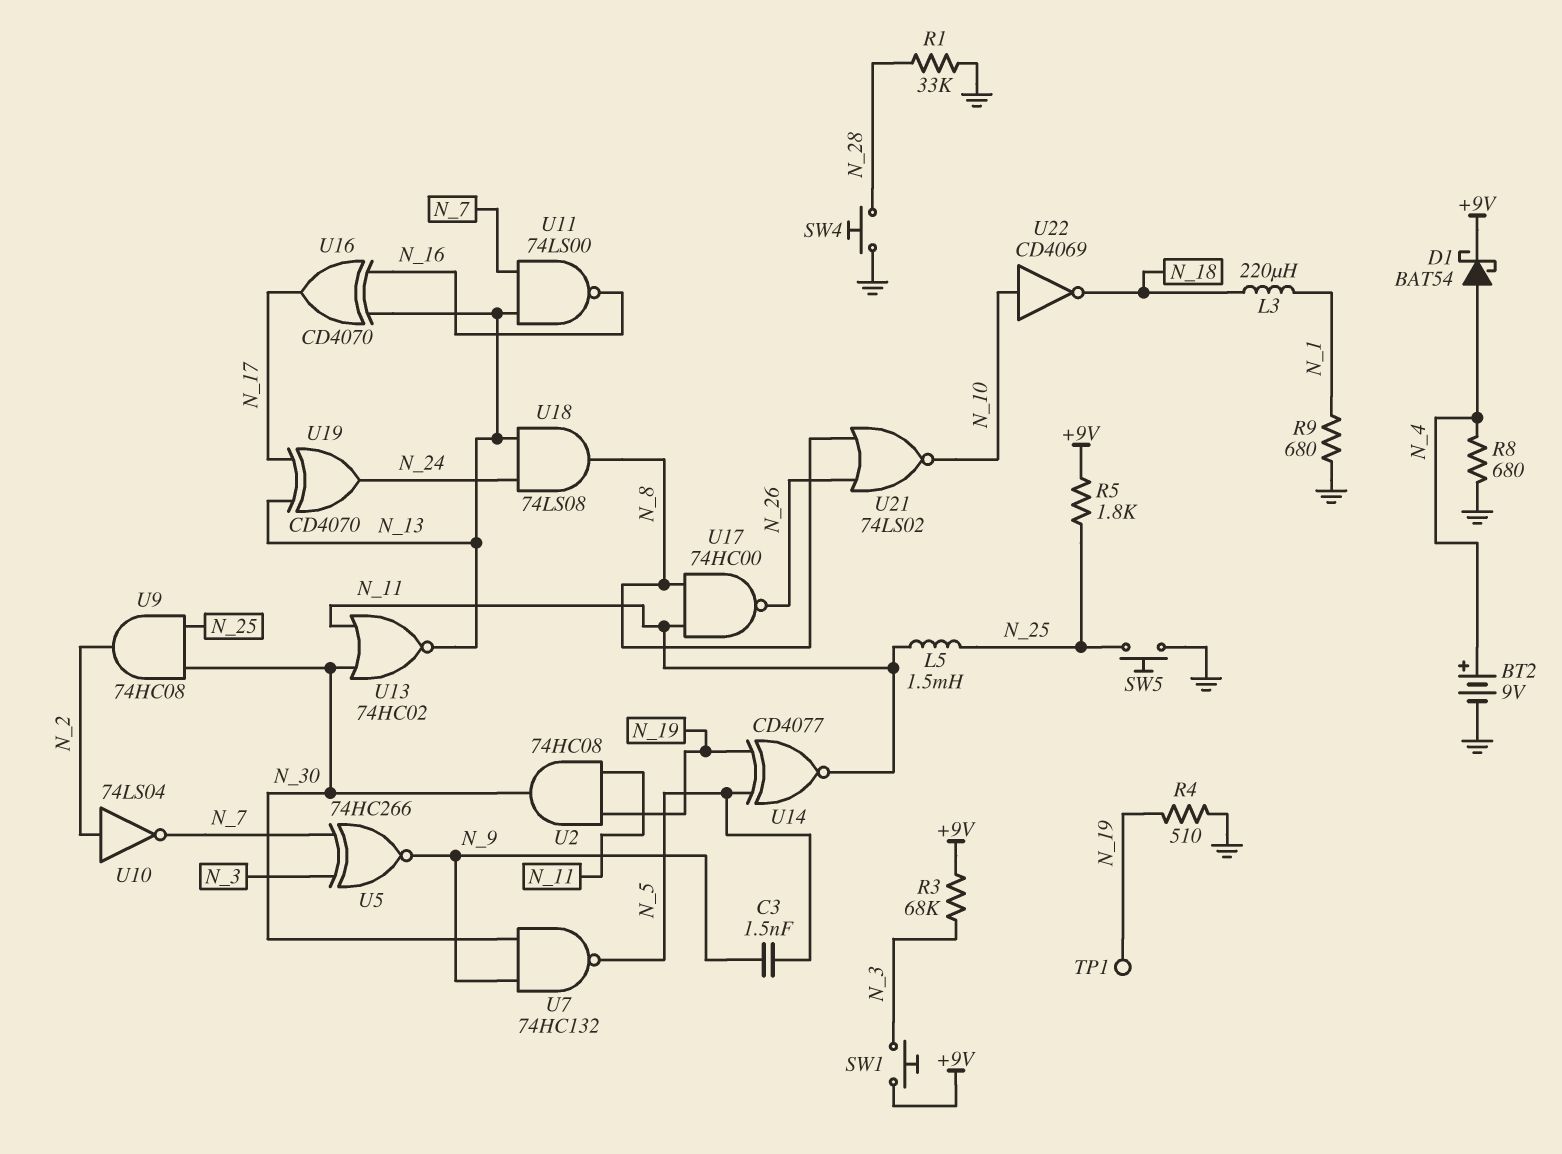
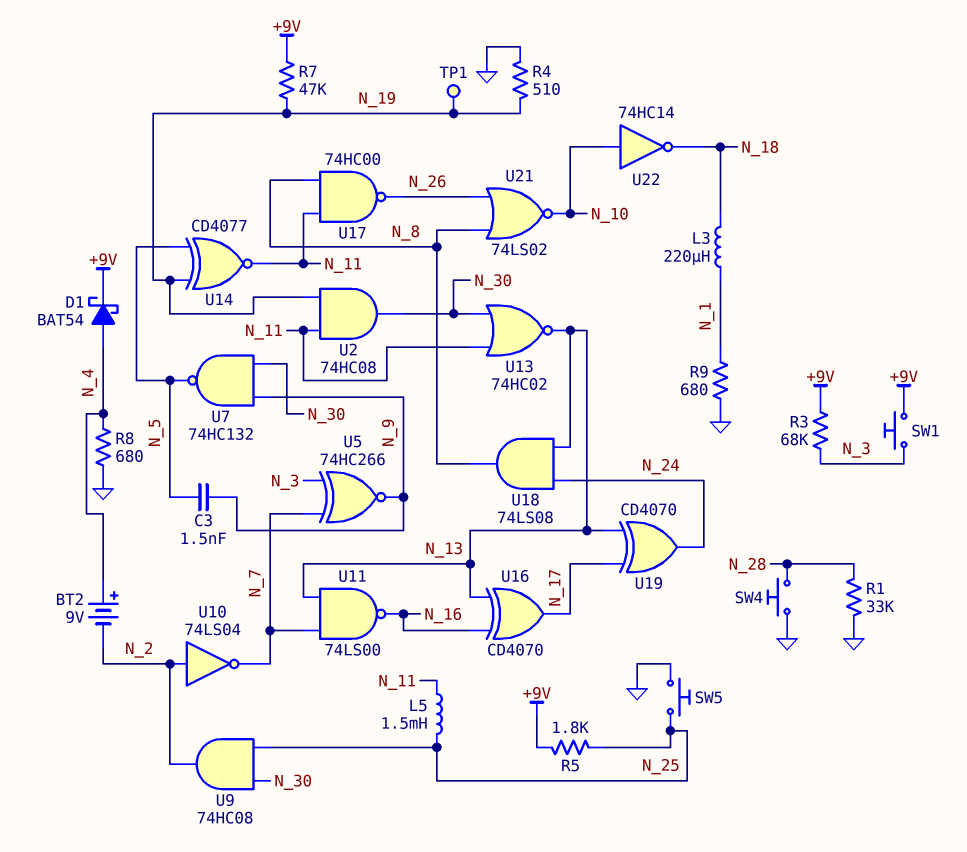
BT2: 9V (plus N_4, minus GND) -> 9V (plus N_4, minus N_2)
R7: none -> 47k (+9V, N_19)
U22: NOT CD4069 (in N_10, out N_18) -> NOT 74HC14 (in N_10, out N_18)

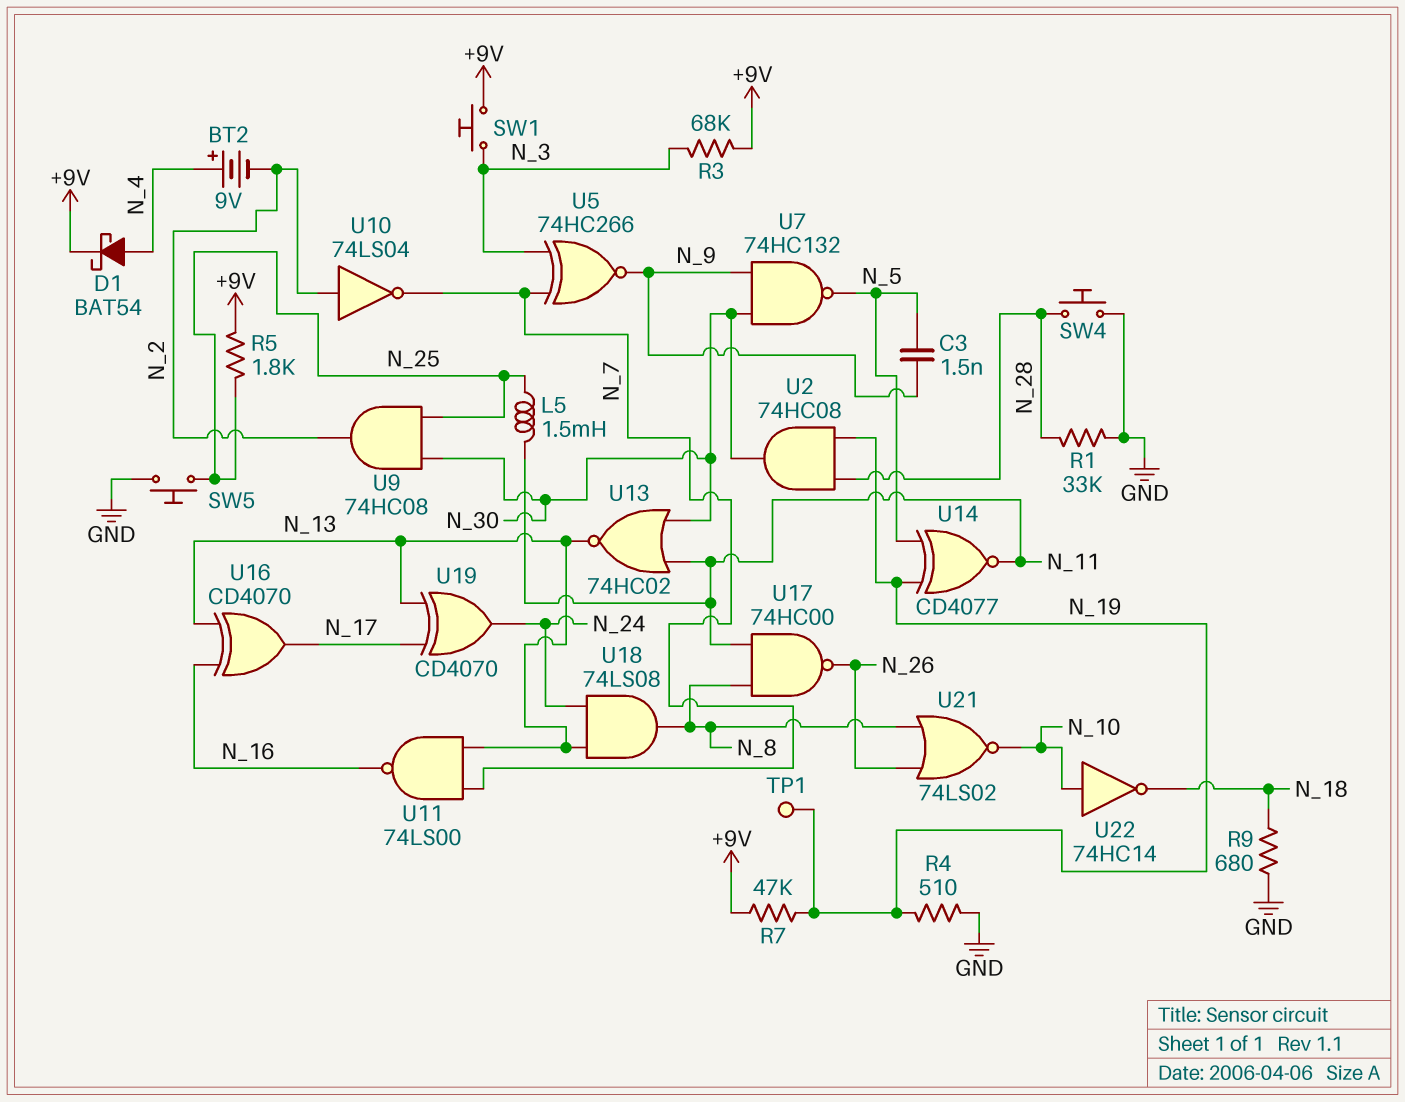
L3: 220uH (N_1, N_18) -> none
R8: 680 (GND, N_4) -> none
R9: 680 (GND, N_1) -> 680 (GND, N_18)
U2: AND 74HC08 (in N_11, in N_19, out N_30) -> AND 74HC08 (in N_19, in N_28, out N_30)

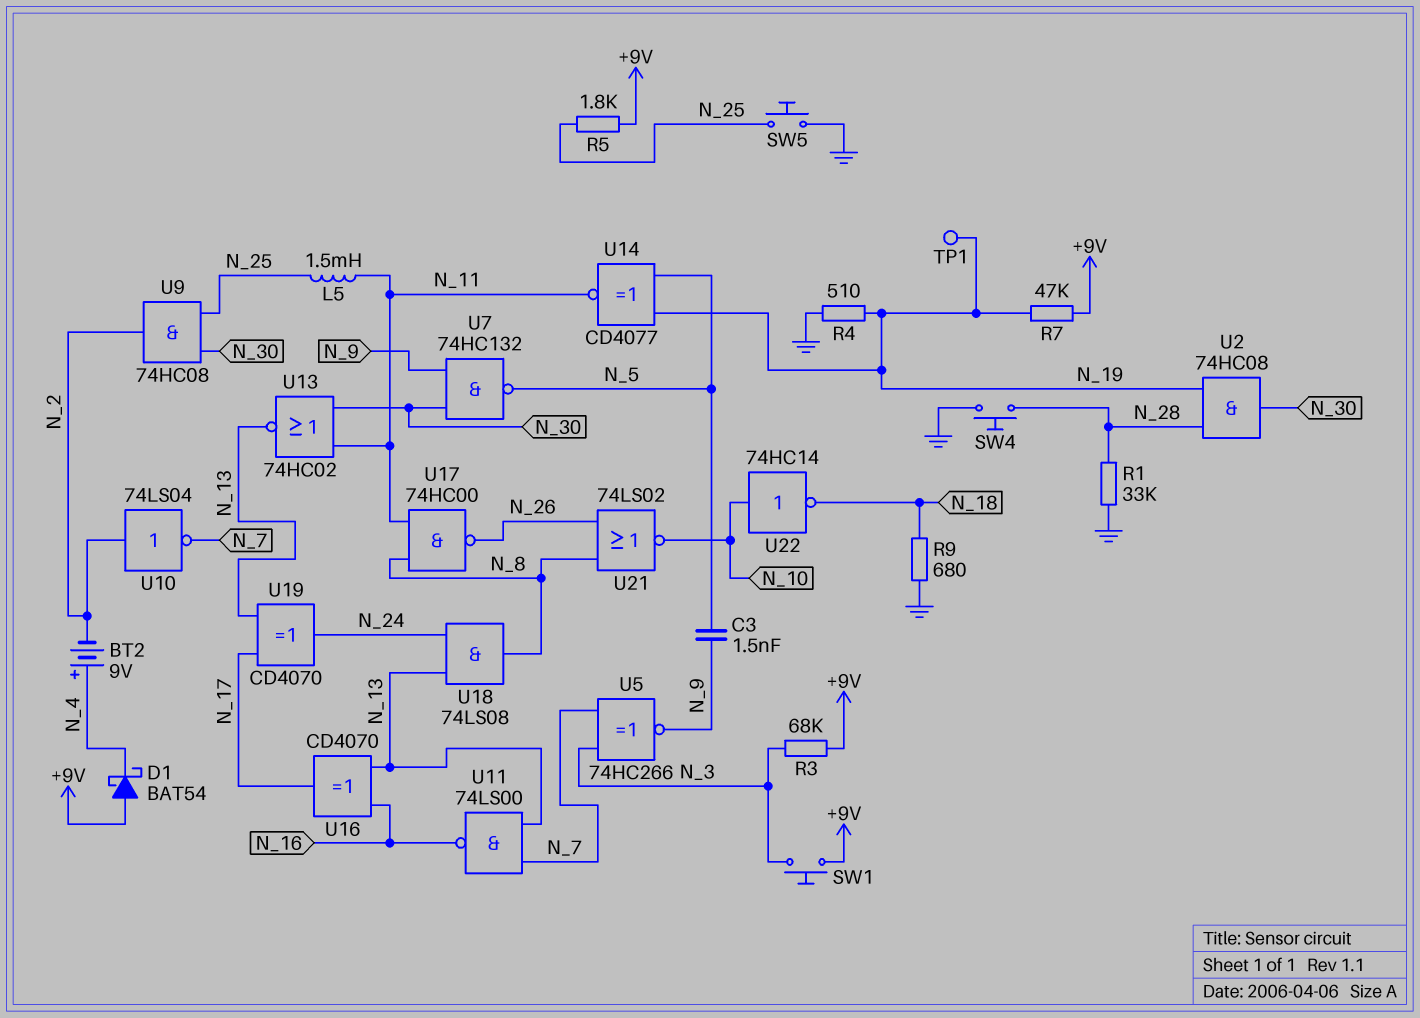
D1: schottky BAT54 (A N_4, K +9V) -> schottky BAT54 (A +9V, K N_4)

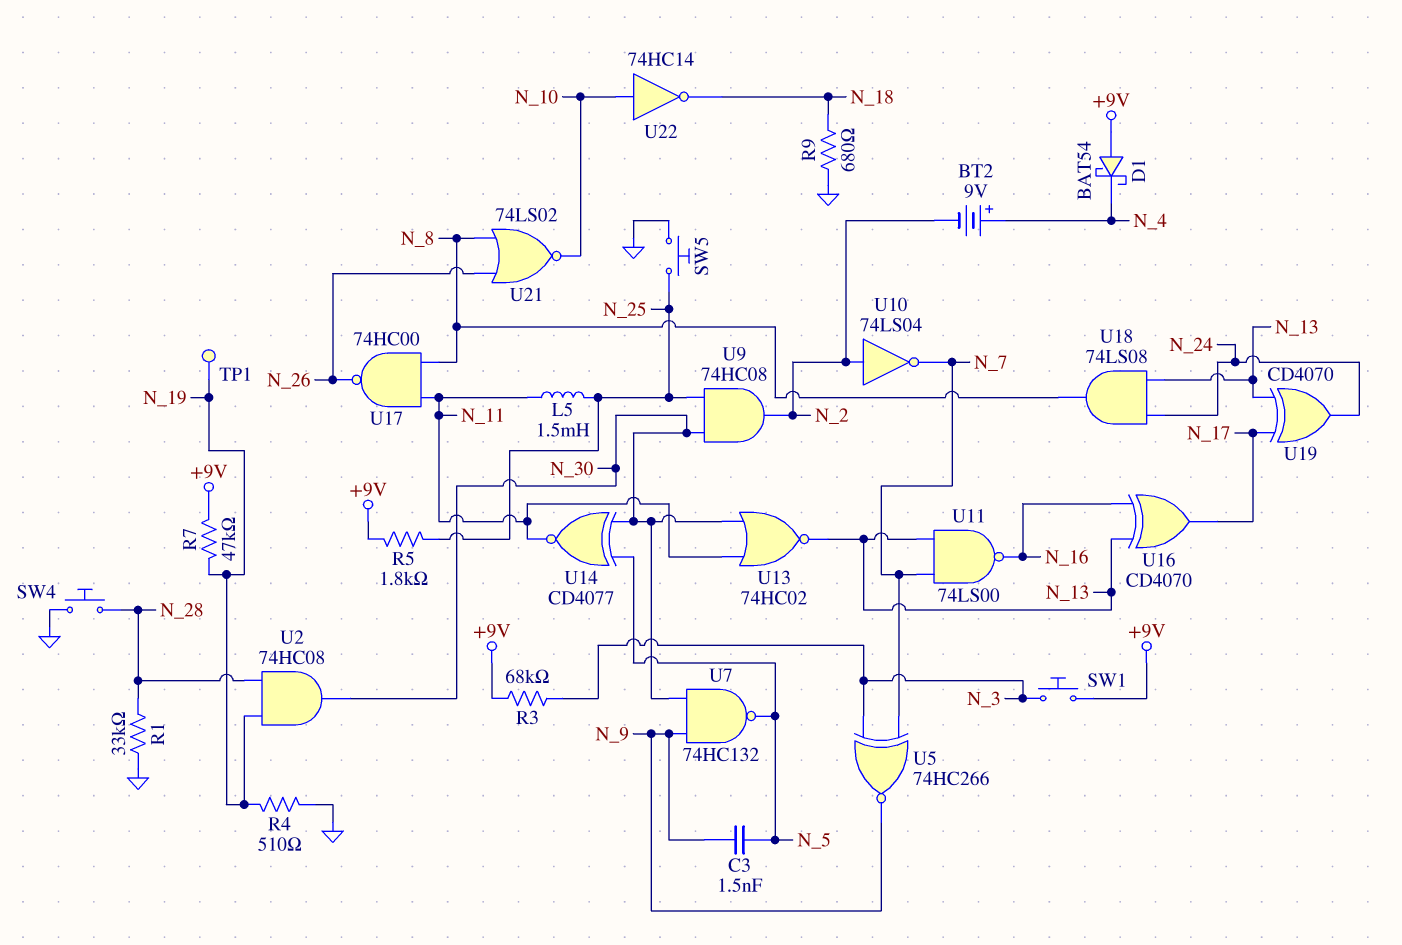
U14: XNOR CD4077 (in N_5, in N_19, out N_11) -> XNOR CD4077 (in N_5, in N_30, out N_11)

